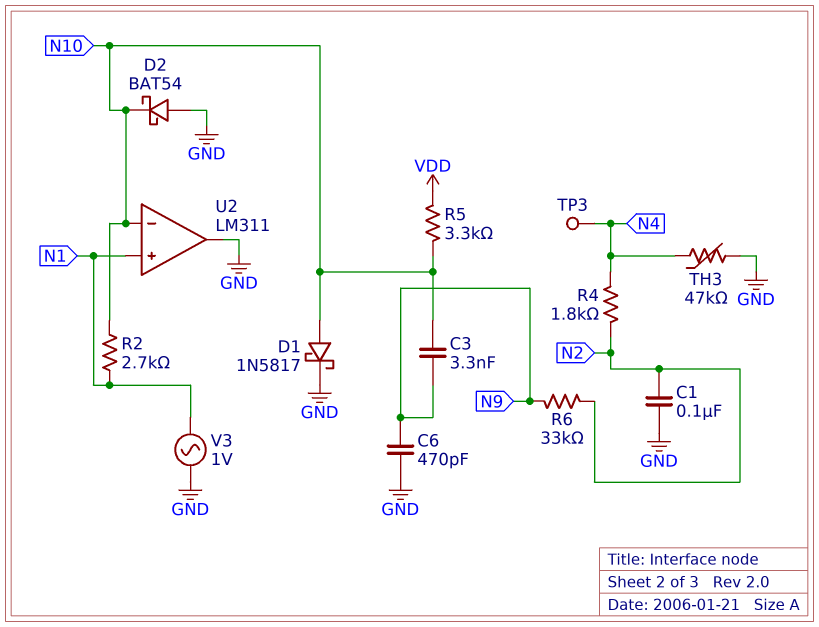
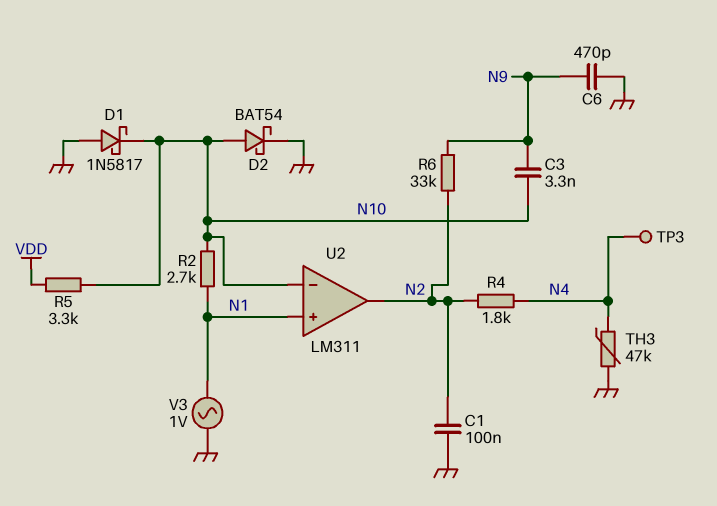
D1: schottky 1N5817 (A N10, K GND) -> schottky 1N5817 (A GND, K N10)
D2: schottky BAT54 (A GND, K N10) -> schottky BAT54 (A N10, K GND)
U2 pin out: GND -> N2

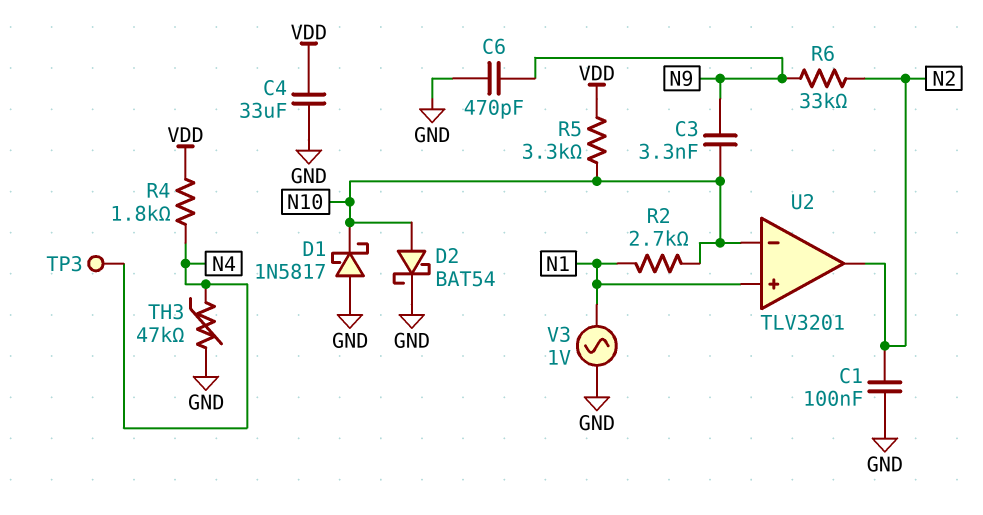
C4: none -> 33uF (GND, VDD)
R4: 1.8k (N2, N4) -> 1.8k (N4, VDD)
U2: LM311 -> TLV3201

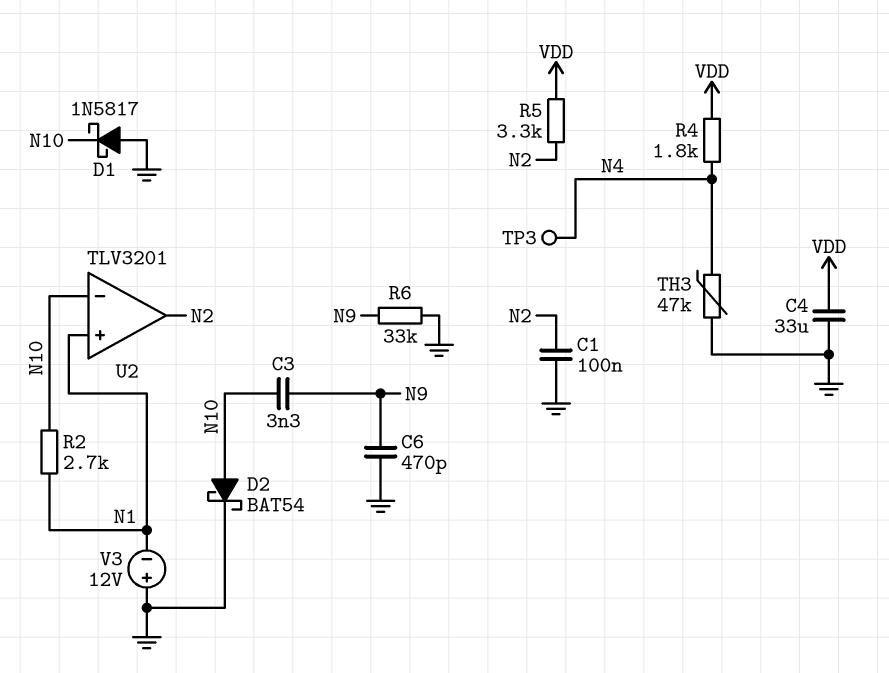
R5: 3.3k (N10, VDD) -> 3.3k (N2, VDD)
R6: 33k (N2, N9) -> 33k (GND, N9)
V3: AC 1V (GND, N1) -> 12V (plus GND, minus N1)

